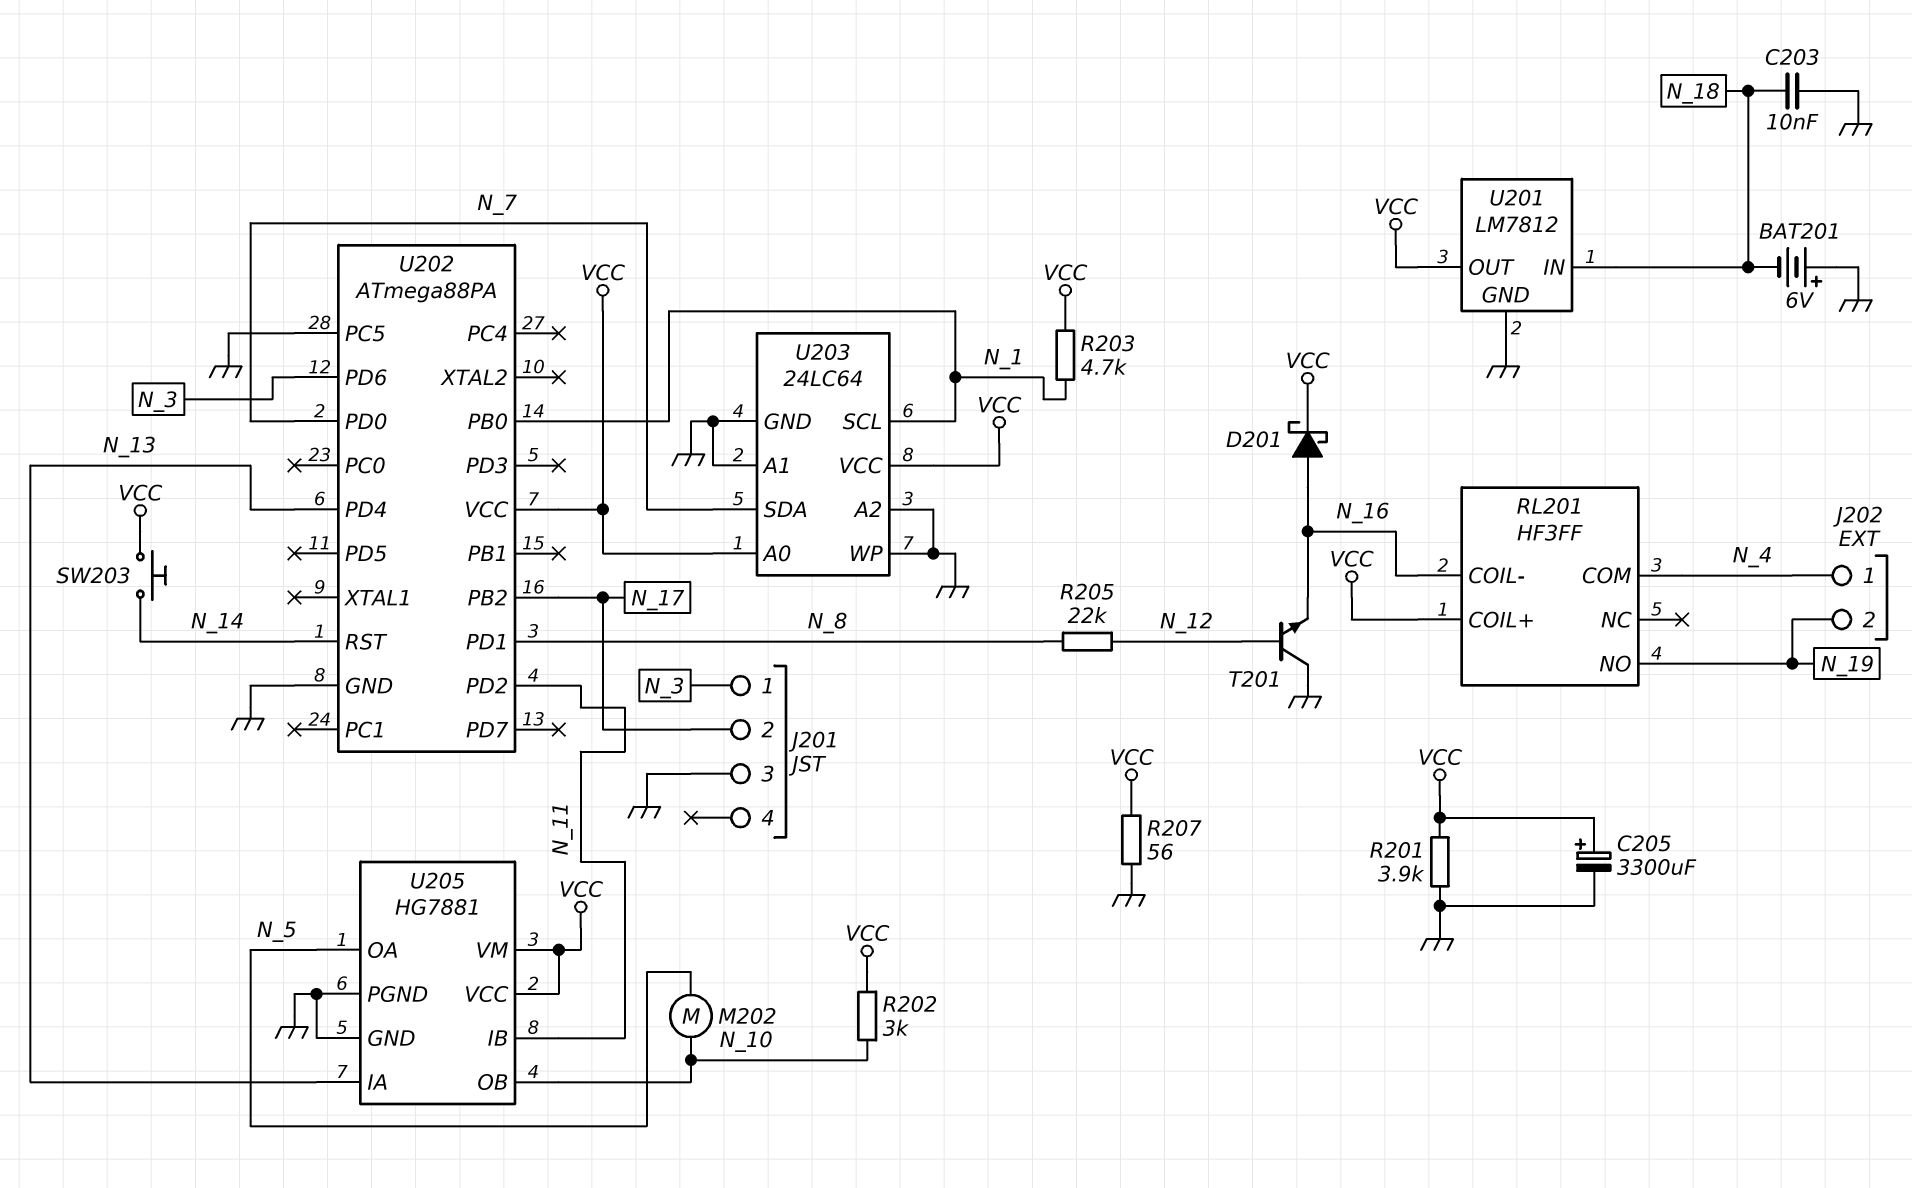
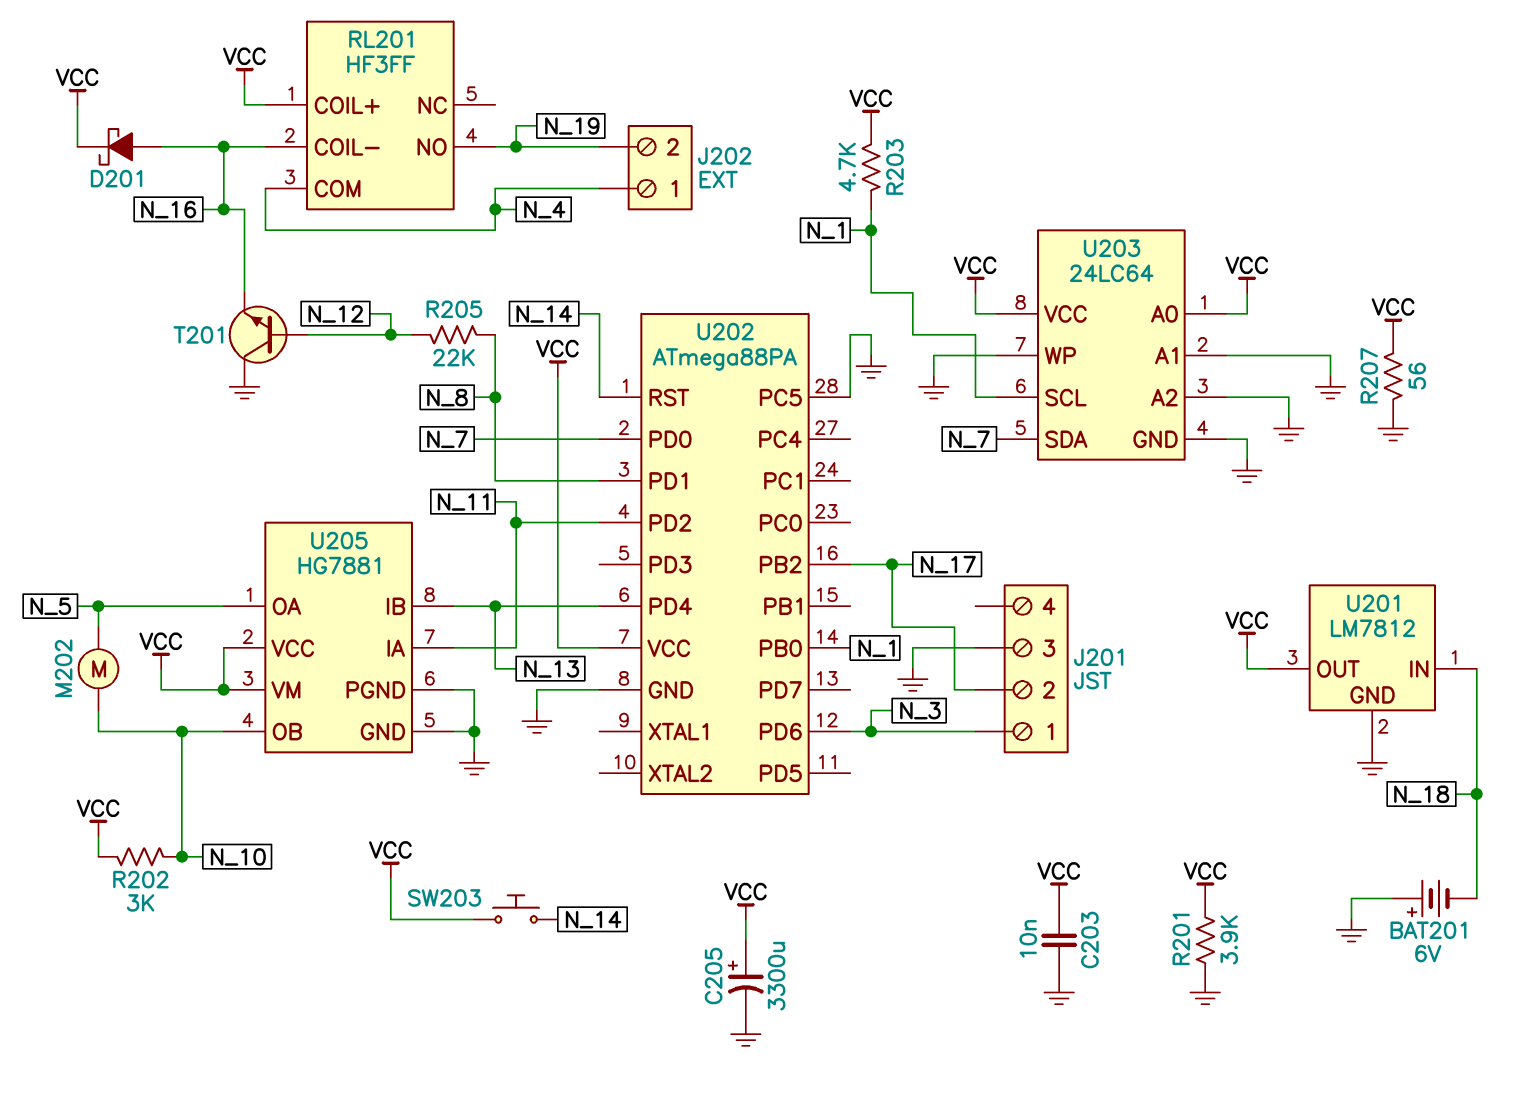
C203: 10nF (GND, N_18) -> 10nF (GND, VCC)
U205 pin IA: N_13 -> N_11
U205 pin IB: N_11 -> N_13

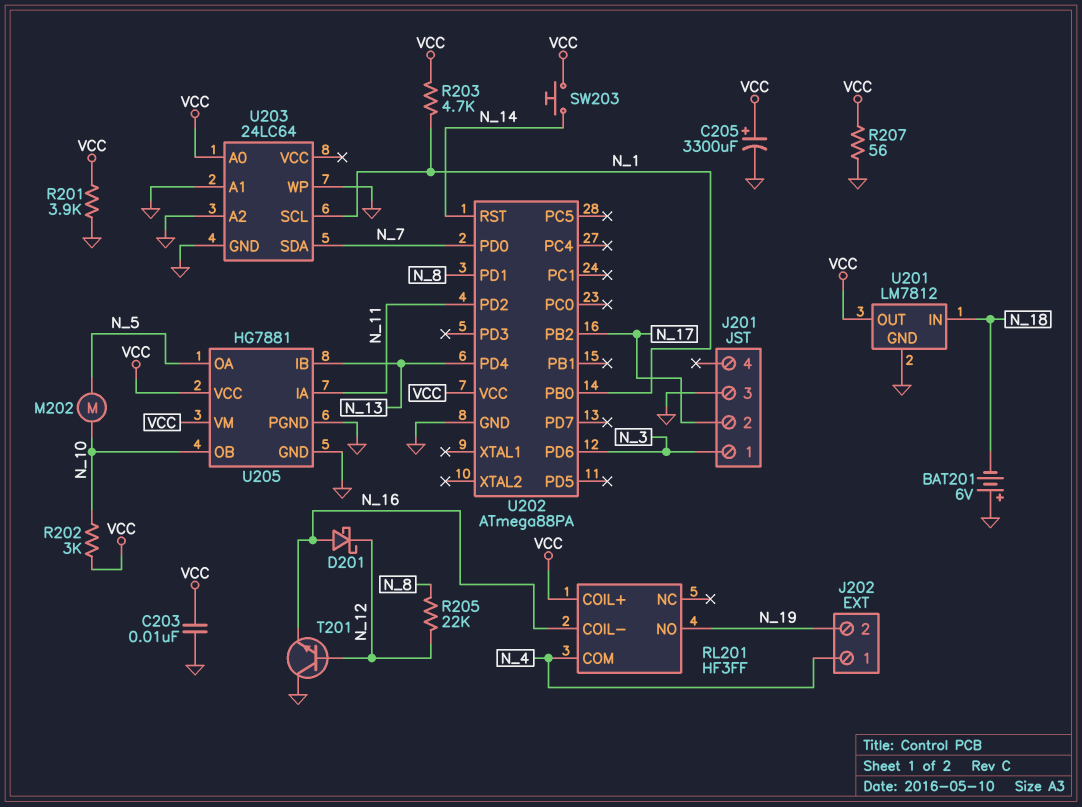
D201: schottky (A N_16, K VCC) -> schottky (A N_16, K N_12)
U202 pin PC5: GND -> none
U203 pin VCC: VCC -> none

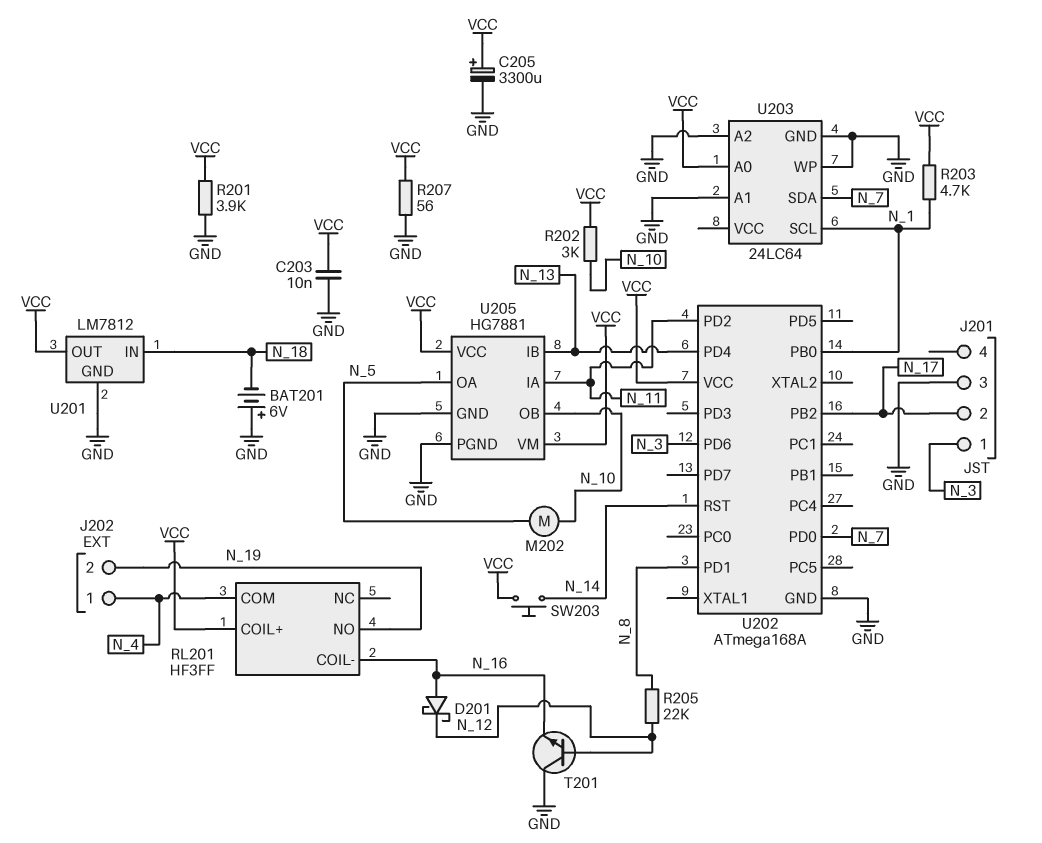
U202: ATmega88PA -> ATmega168A

